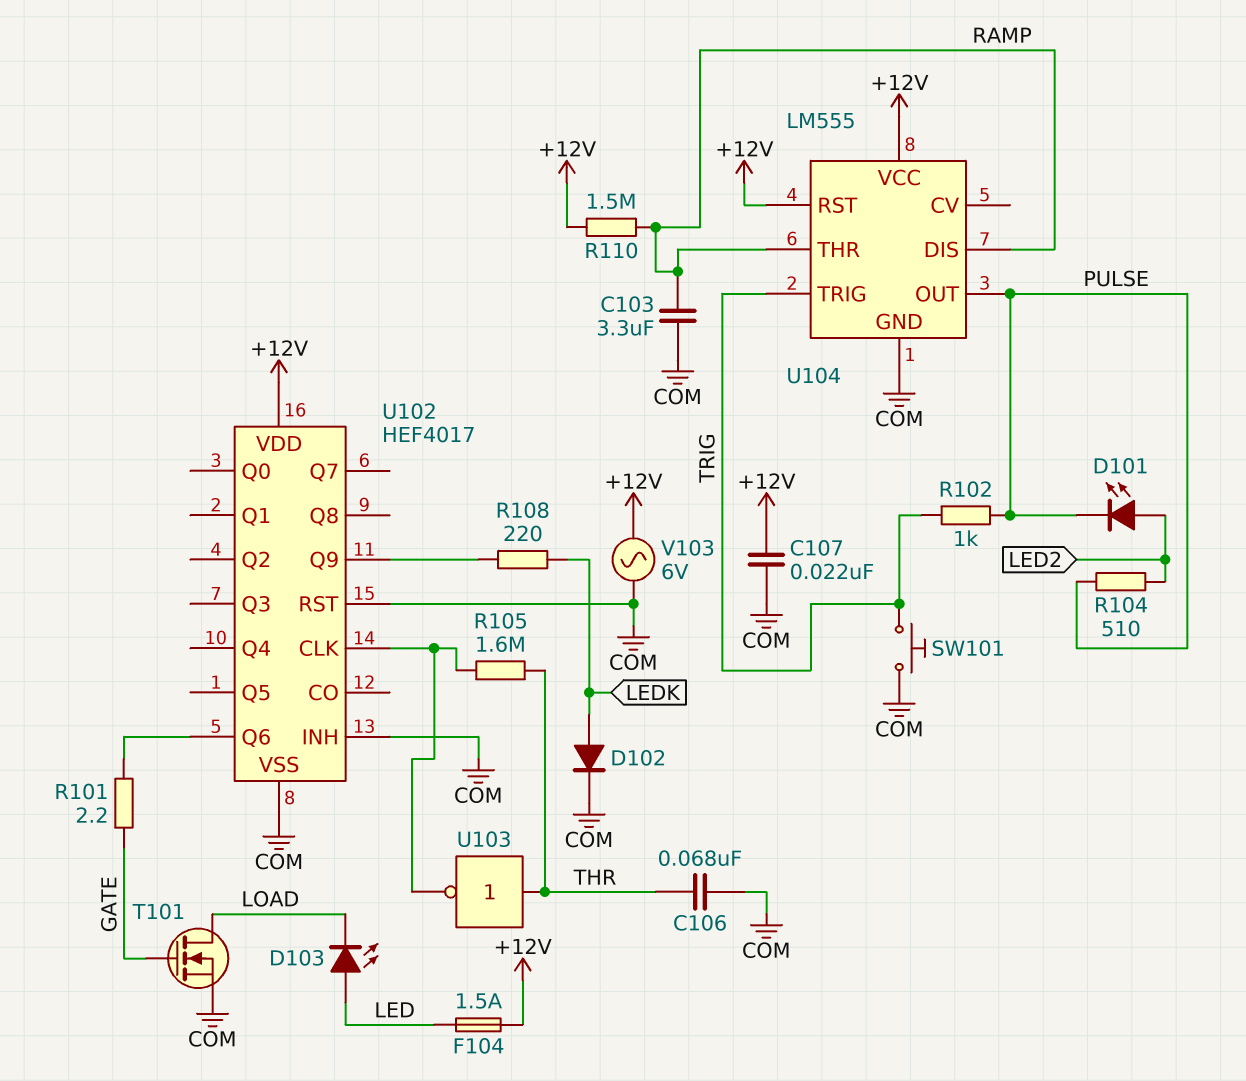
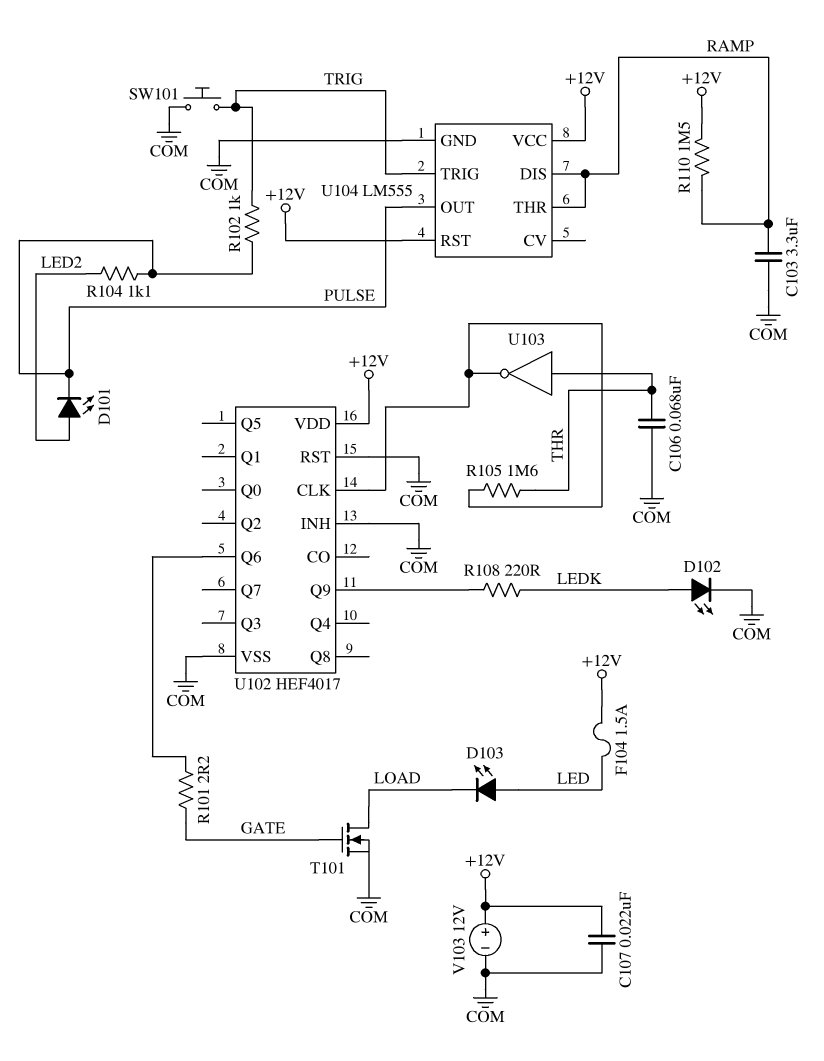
D102: diode (A LEDK, K COM) -> LED (A LEDK, K COM)
R104: 510 (LED2, PULSE) -> 1.1k (LED2, PULSE)
V103: AC 6V (+12V, COM) -> 12V (plus +12V, minus COM)

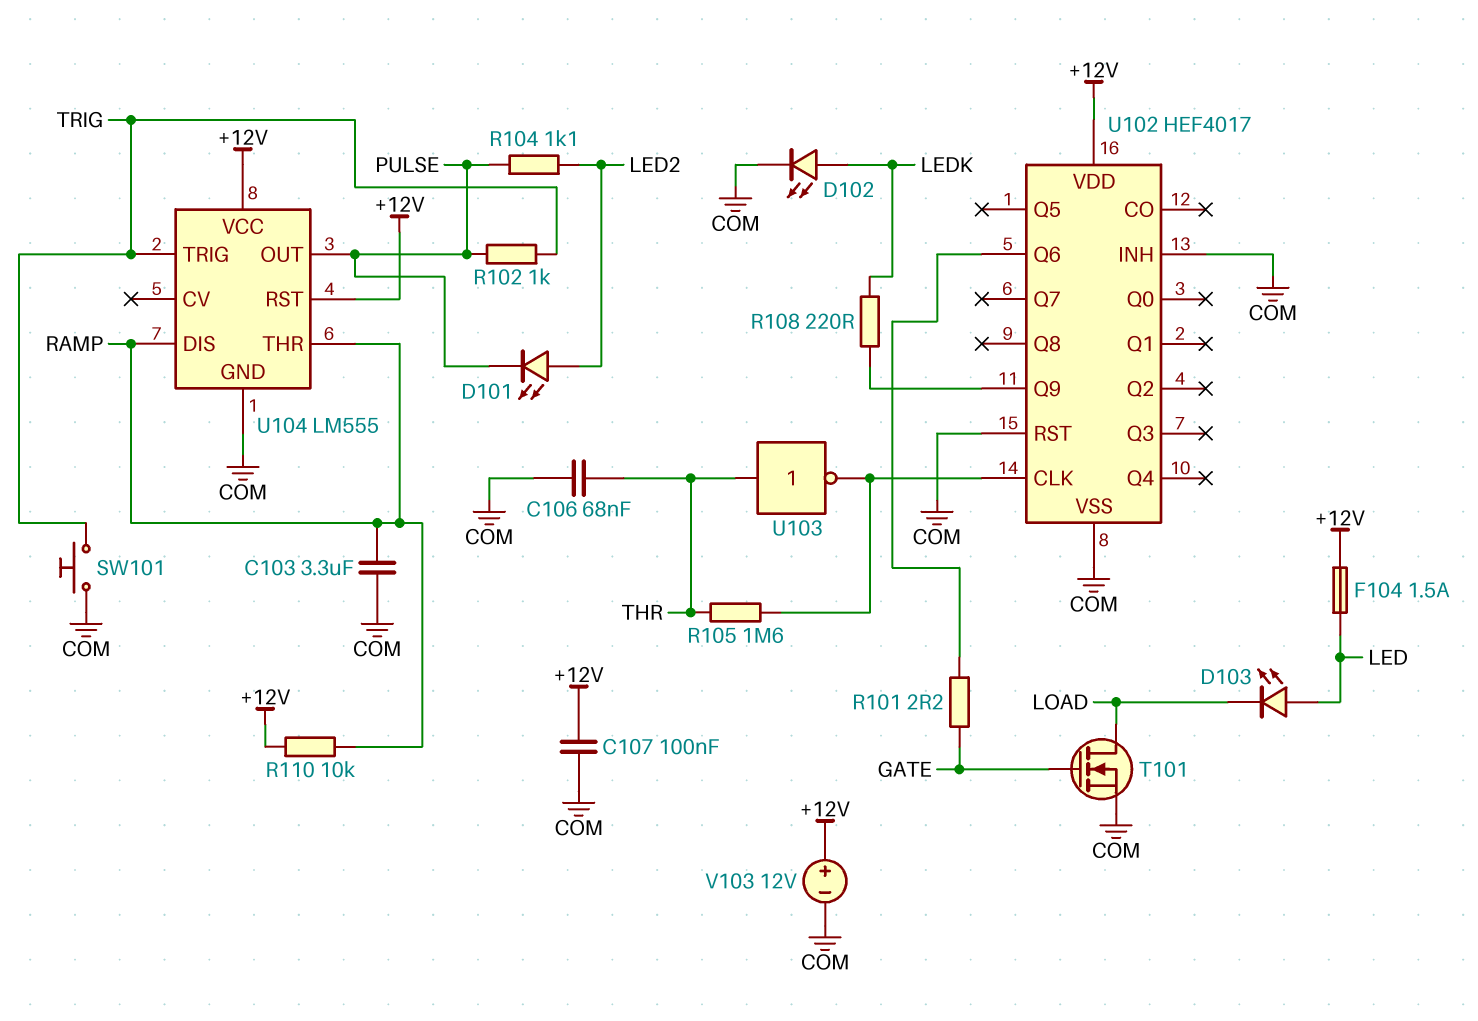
C107: 22nF (+12V, COM) -> 100nF (+12V, COM)
R110: 1.5M (+12V, RAMP) -> 10k (+12V, RAMP)

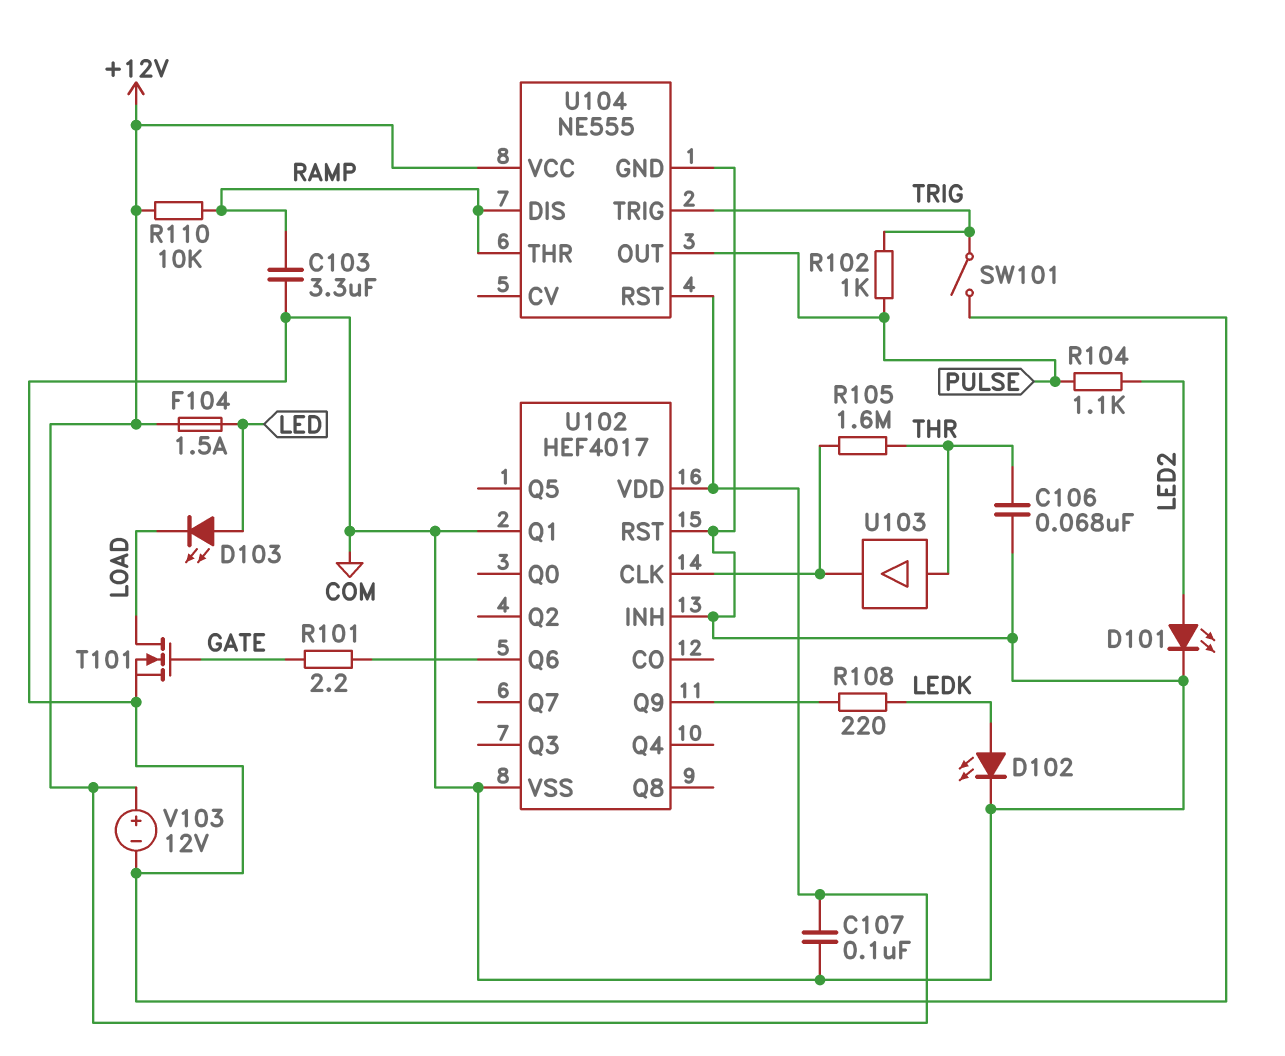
D101: LED (A LED2, K PULSE) -> LED (A LED2, K COM)
SW101: button (COM, TRIG) -> switch (COM, TRIG)
U102 pin Q1: none -> COM
U103: NOT (in THR, out U102/CLK) -> buffer (in THR, out U102/CLK)
U104: LM555 -> NE555

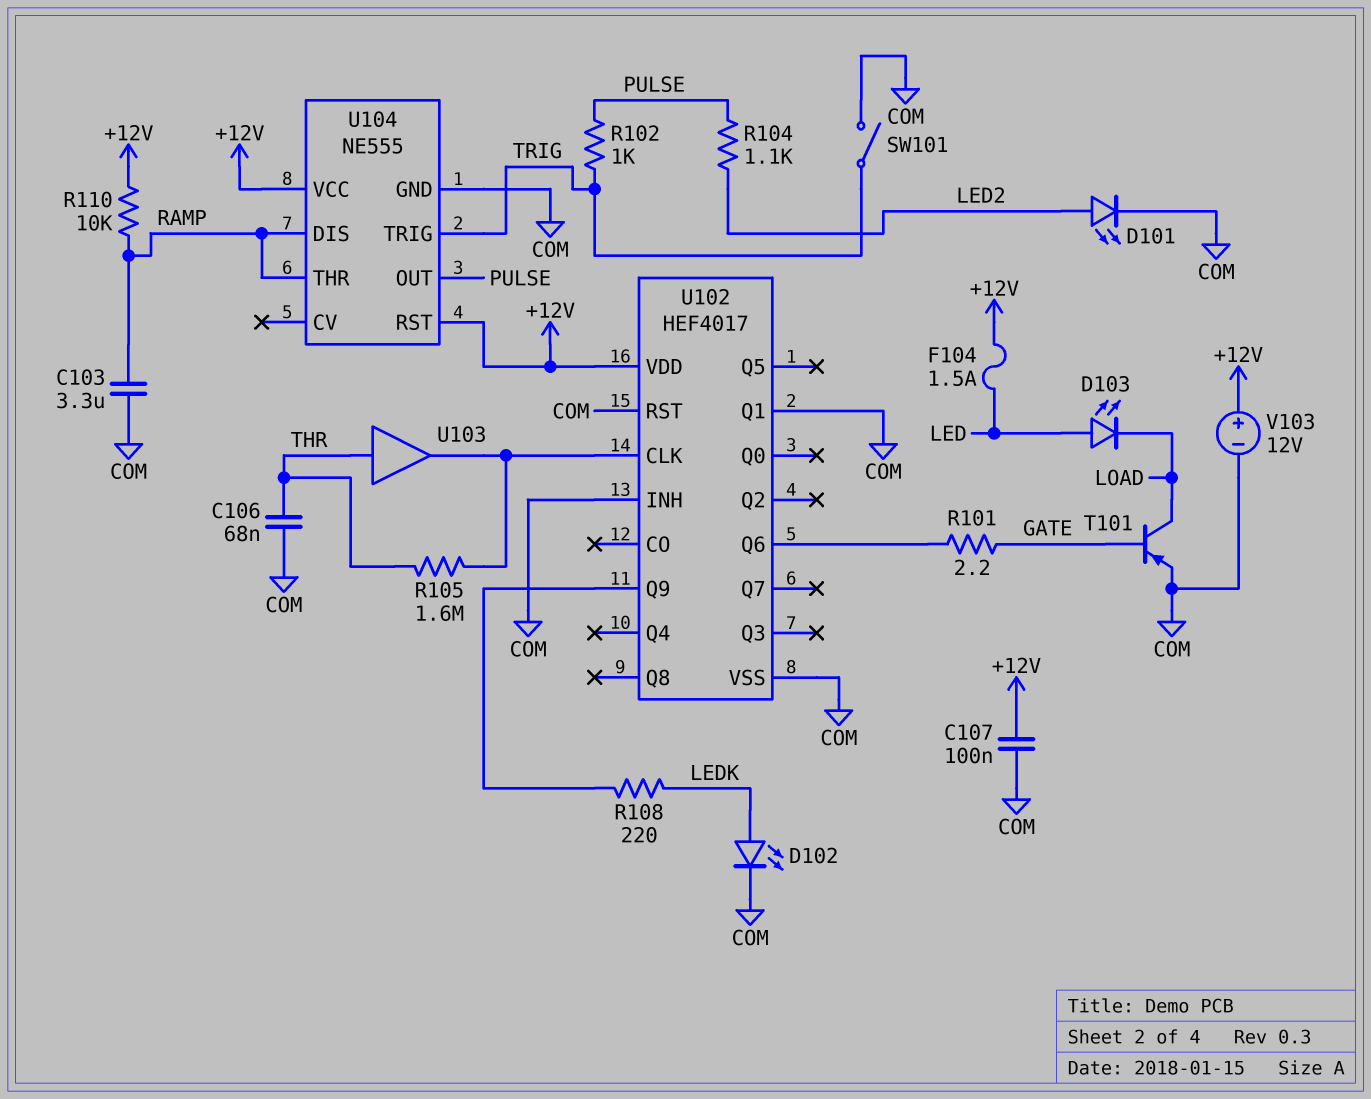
T101: NMOS (G GATE, D LOAD, S COM) -> PNP (B GATE, C LOAD, E COM)

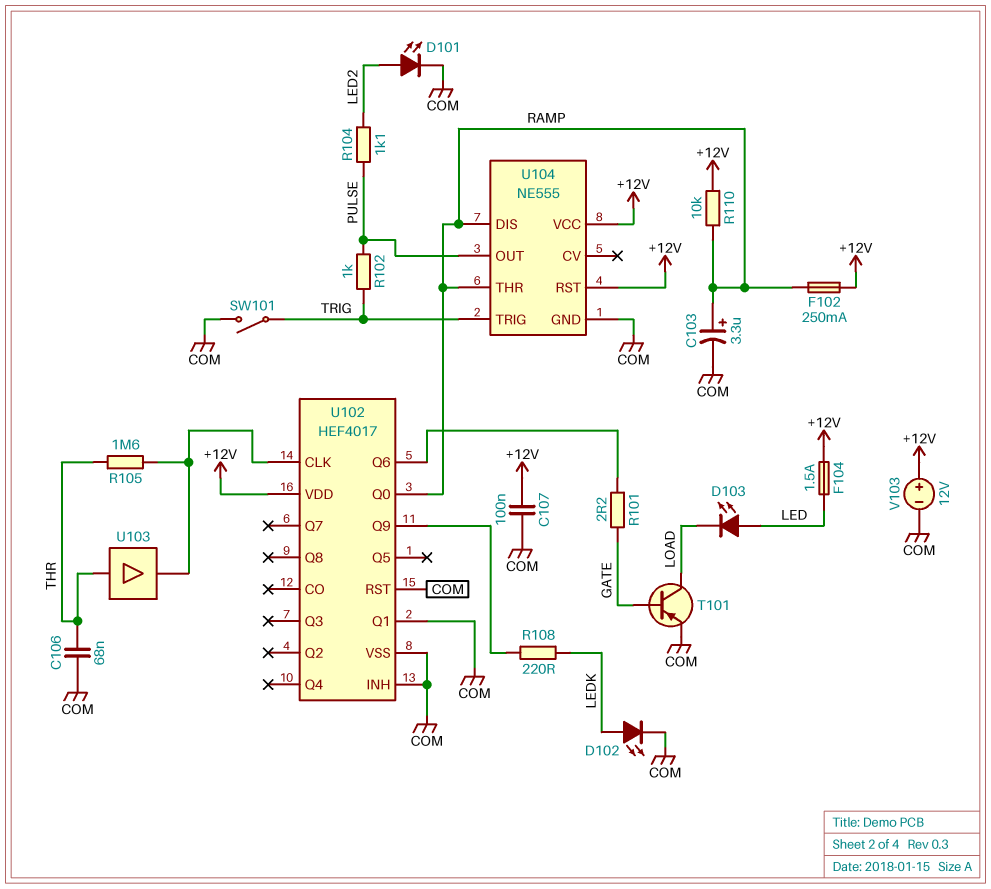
C103: 3.3uF (COM, RAMP) -> 3.3uF (plus RAMP, minus COM)
F102: none -> 250mA (+12V, RAMP)
U102 pin Q0: none -> RAMP

